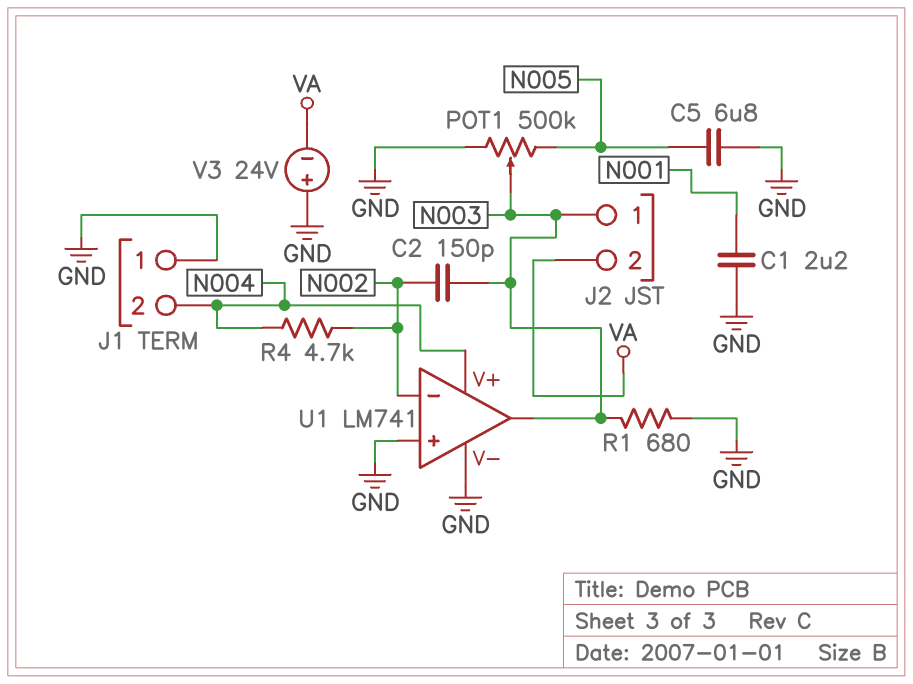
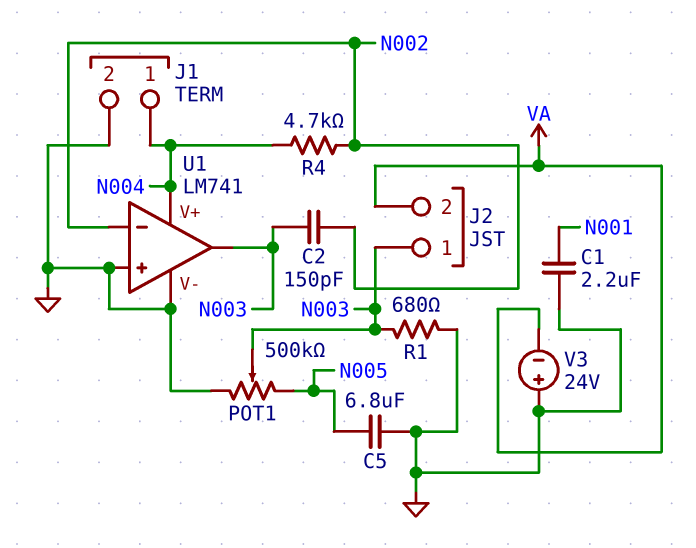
J1 pin 1: GND -> N004
J1 pin 2: N004 -> GND

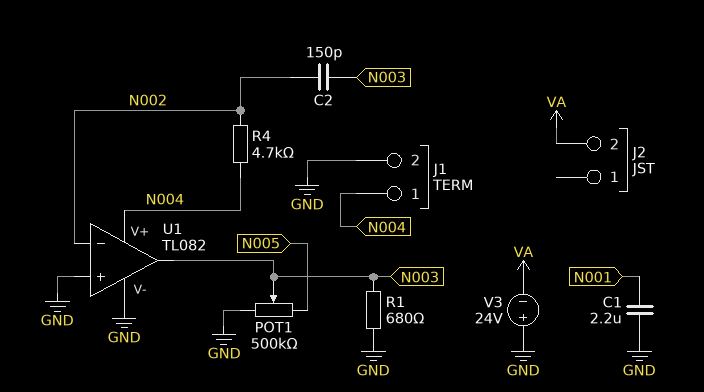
C5: 6.8uF (GND, N005) -> none
J2 pin 1: N003 -> none
U1: LM741 -> TL082

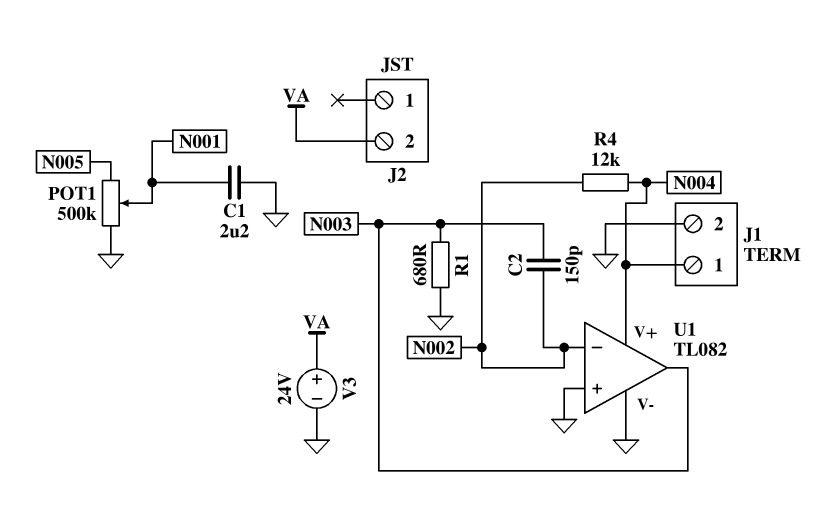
POT1: 500k (GND, N005, wiper N003) -> 500k (GND, N005, wiper N001)
R4: 4.7k (N002, N004) -> 12k (N002, N004)
V3: 24V (plus GND, minus VA) -> 24V (plus VA, minus GND)

